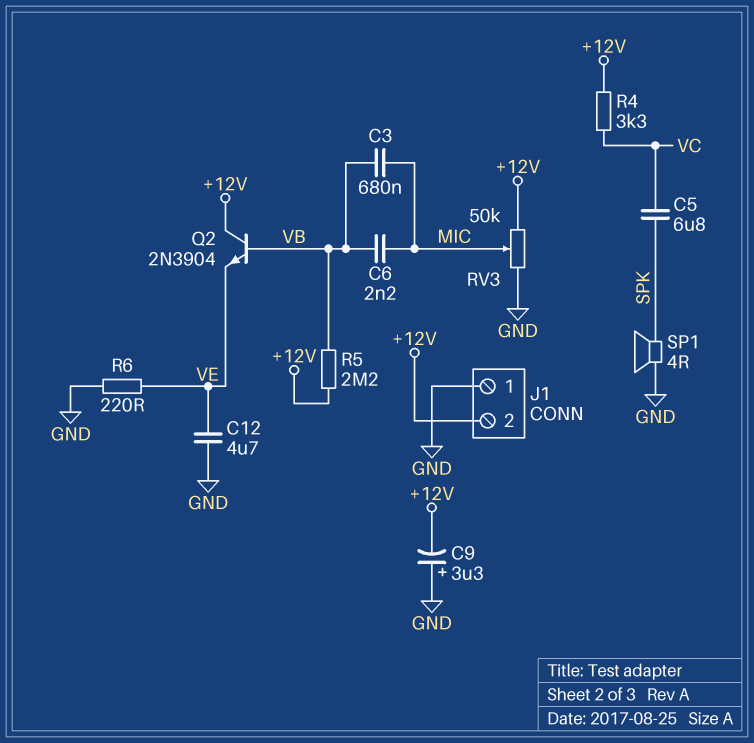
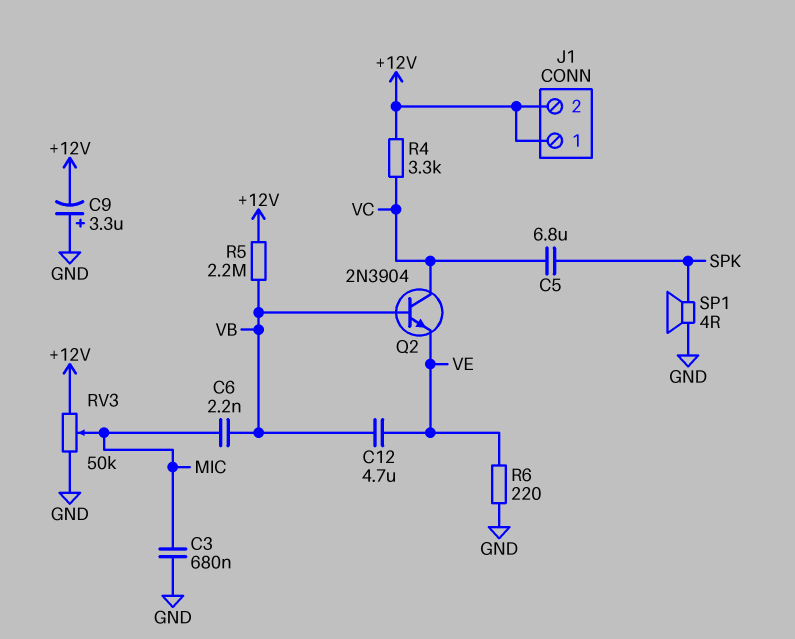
C3: 680nF (MIC, VB) -> 680nF (GND, MIC)
C12: 4.7uF (GND, VE) -> 4.7uF (VB, VE)
J1 pin 1: GND -> +12V
Q2: NPN 2N3904 (B VB, C +12V, E VE) -> NPN 2N3904 (B VB, C VC, E VE)

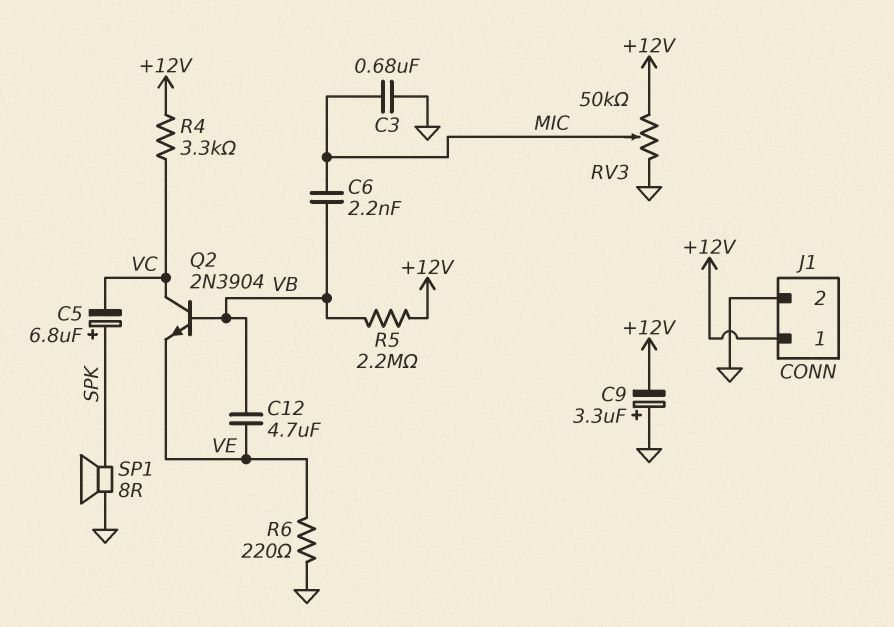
C5: 6.8uF (SPK, VC) -> 6.8uF (plus SPK, minus VC)
J1 pin 2: +12V -> GND
SP1: speaker 4R (GND, SPK) -> speaker 8R (GND, SPK)

